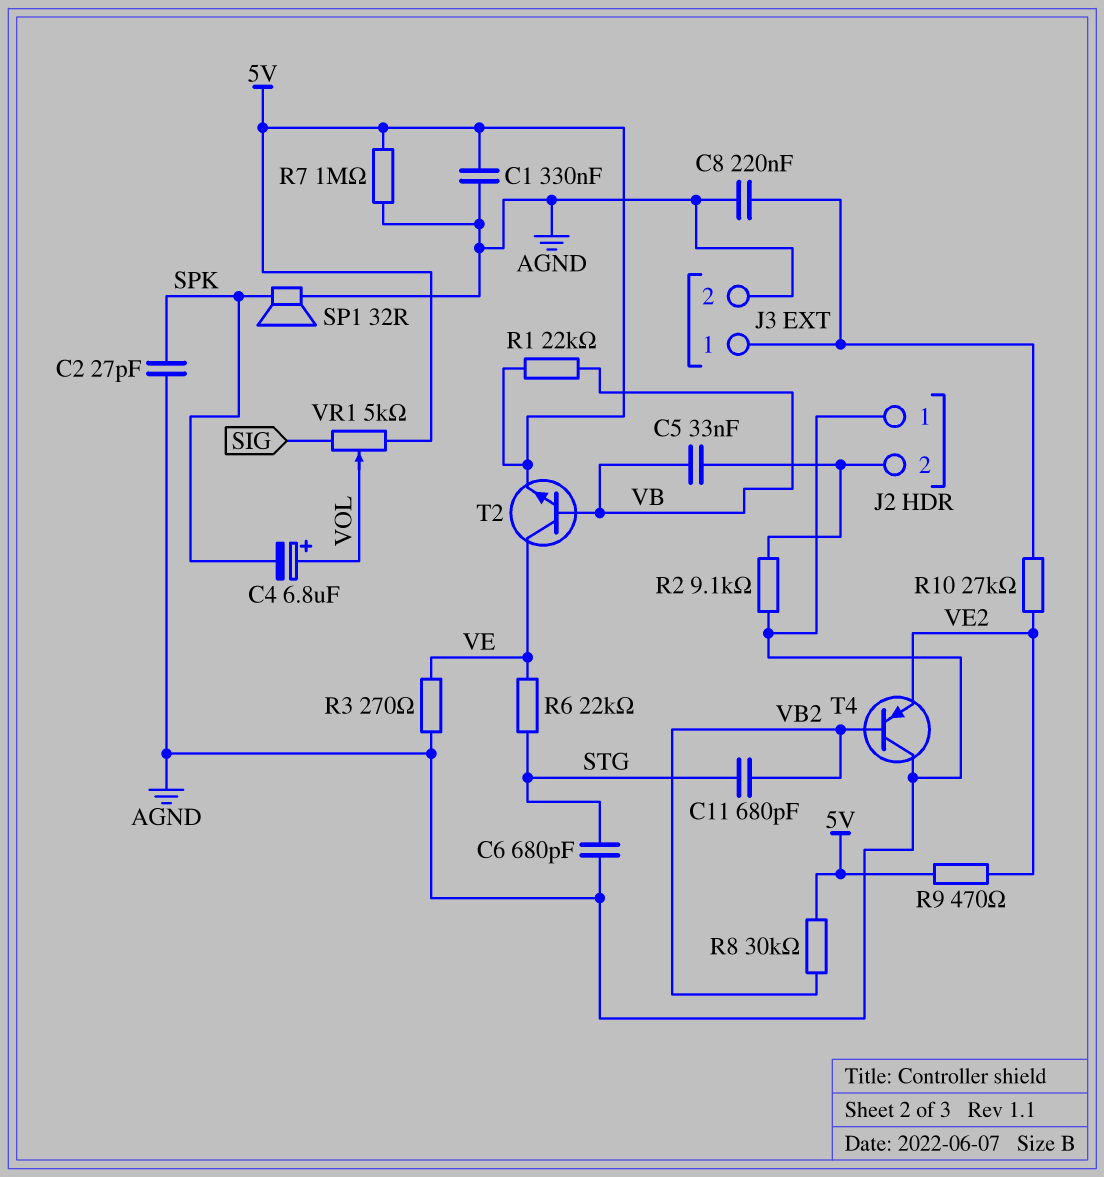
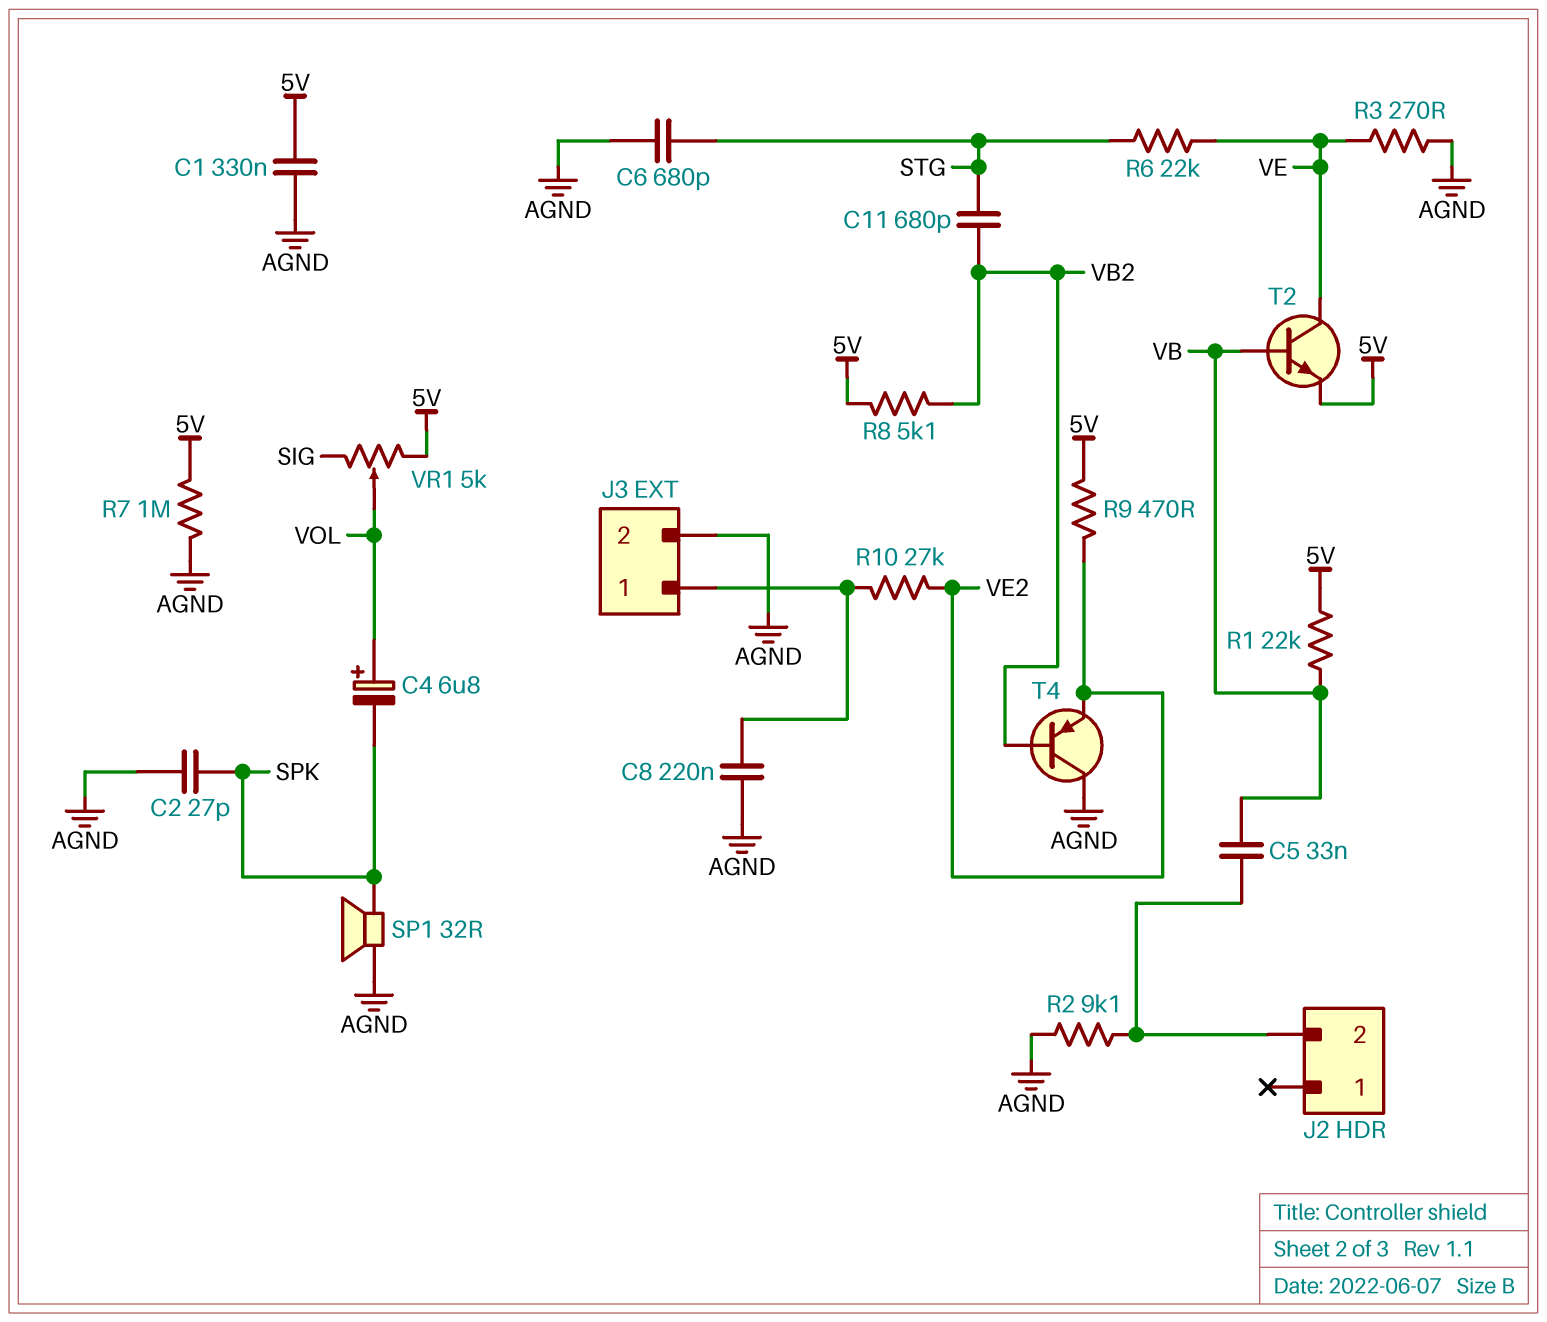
J2 pin 1: AGND -> none
R8: 30k (5V, VB2) -> 5.1k (5V, VB2)

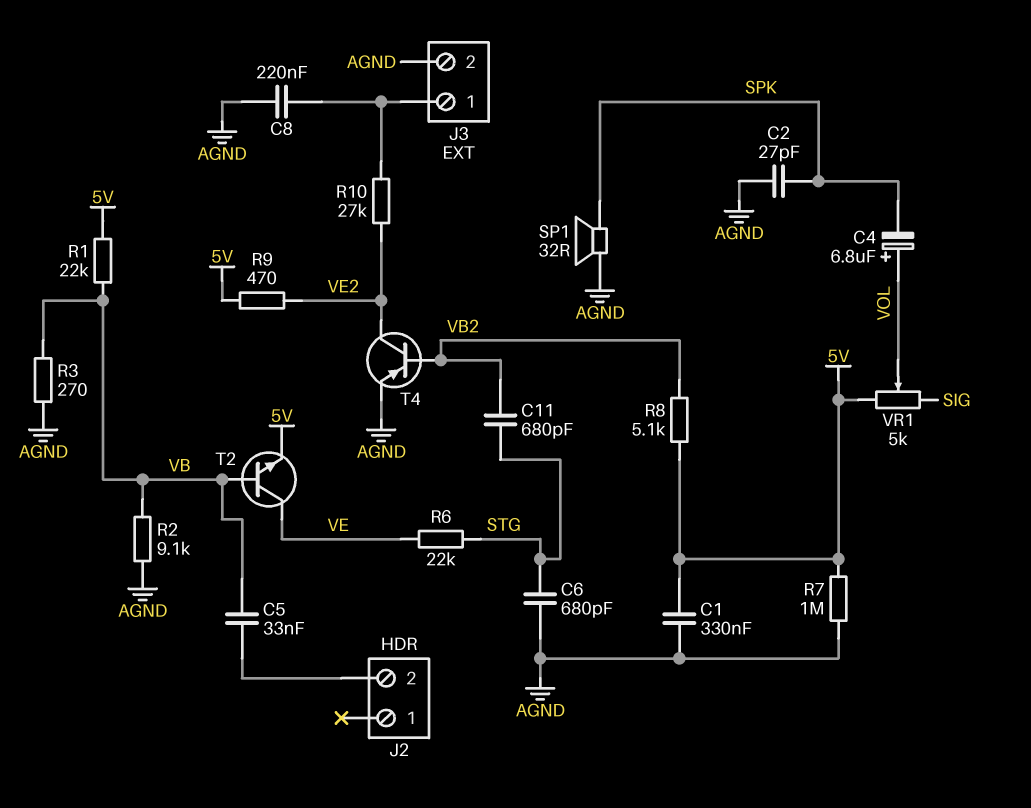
R2: 9.1k (AGND, J2/2) -> 9.1k (AGND, VB)
R3: 270 (AGND, VE) -> 270 (AGND, VB)
T4: PNP (B VB2, C AGND, E VE2) -> PNP (B VB2, C VE2, E AGND)

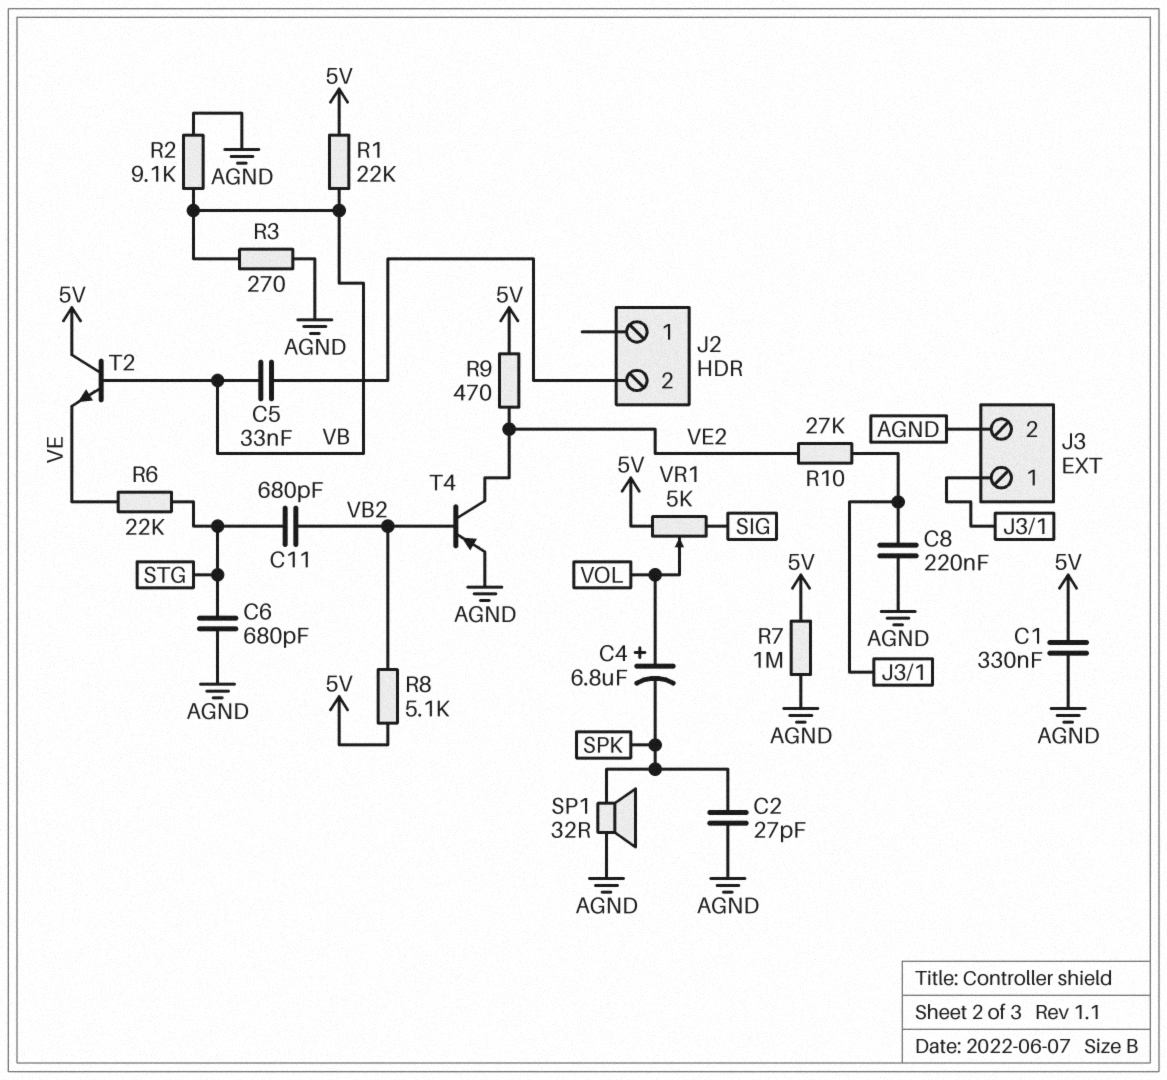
T2: NPN (B VB, C VE, E 5V) -> NPN (B VB, C 5V, E VE)

